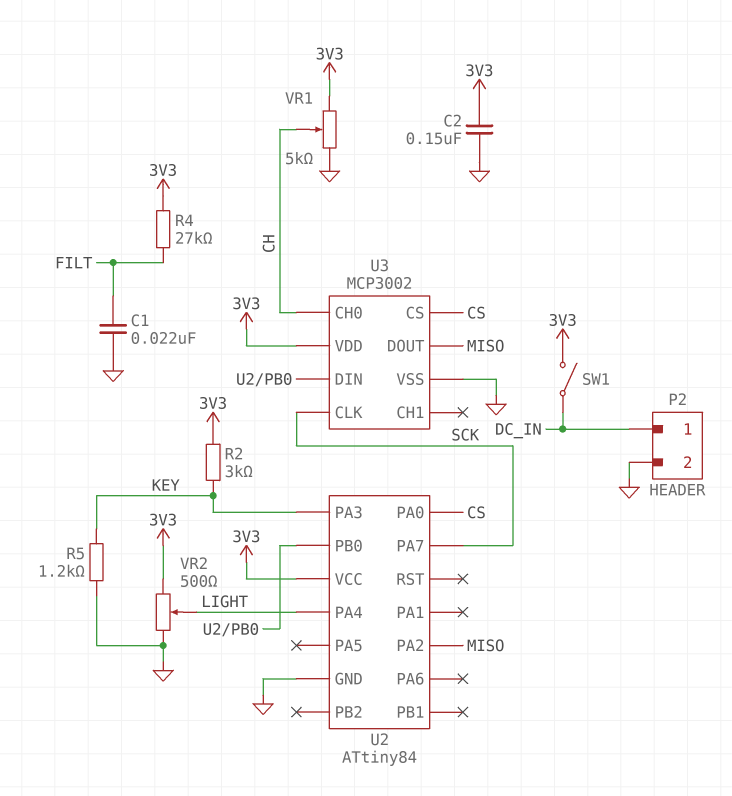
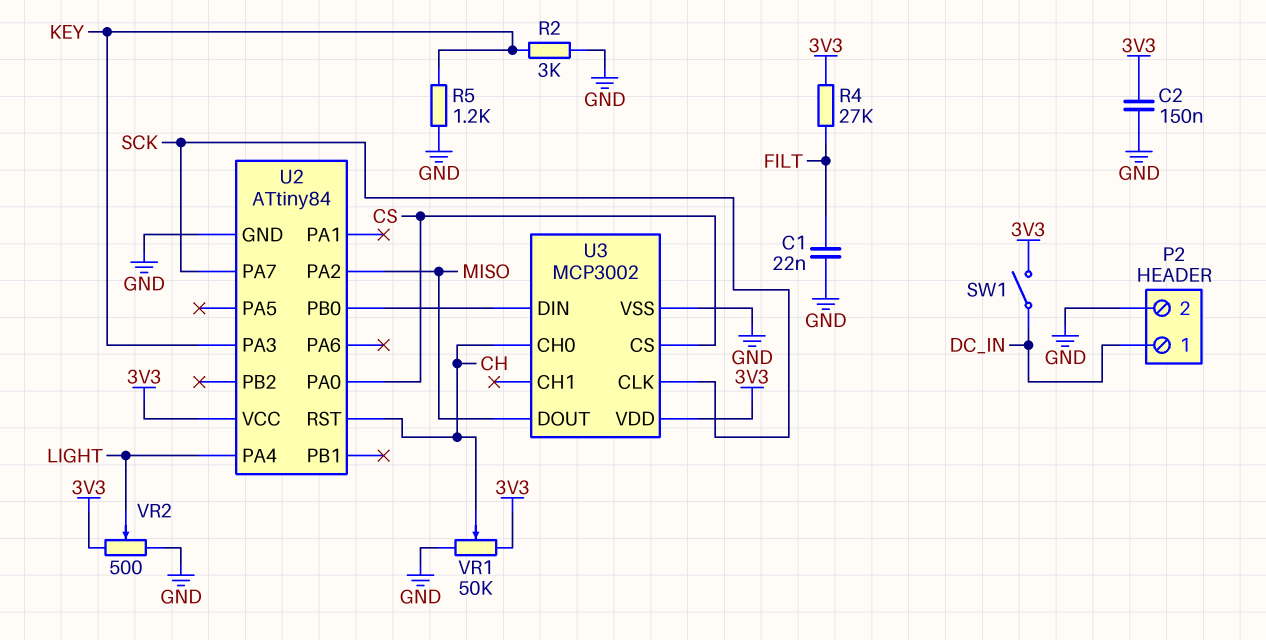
R2: 3k (3V3, KEY) -> 3k (GND, KEY)
U2 pin RST: none -> CH
VR1: 5k (3V3, GND, wiper CH) -> 50k (3V3, GND, wiper CH)

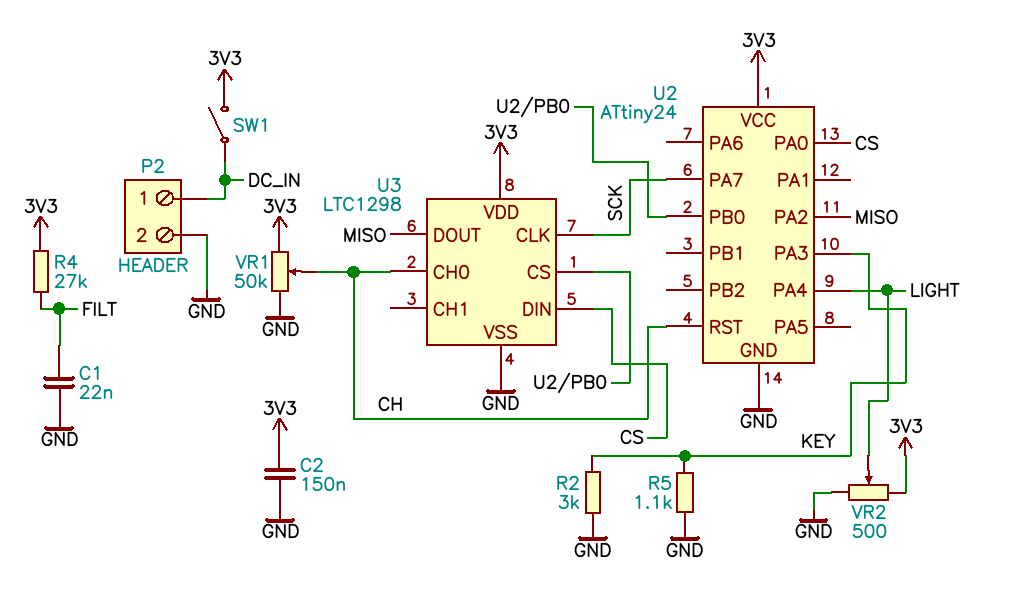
R5: 1.2k (GND, KEY) -> 1.1k (GND, KEY)
U2: ATtiny84 -> ATtiny24
U3: MCP3002 -> LTC1298
U3 pin CS: CS -> U2/PB0
U3 pin DIN: U2/PB0 -> CS

